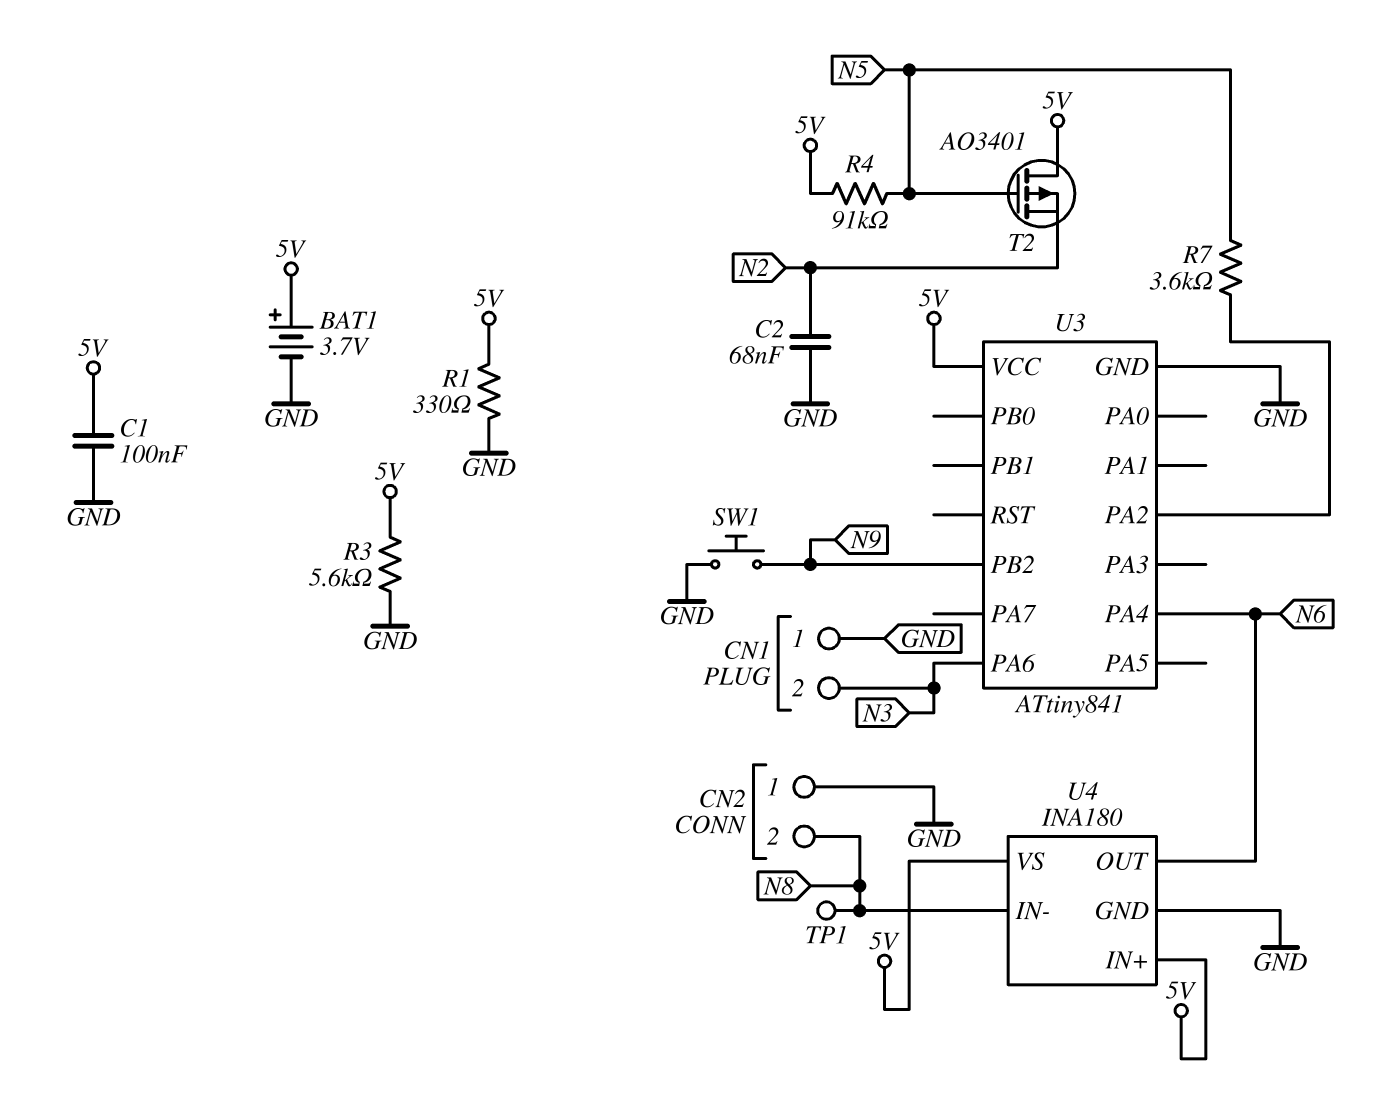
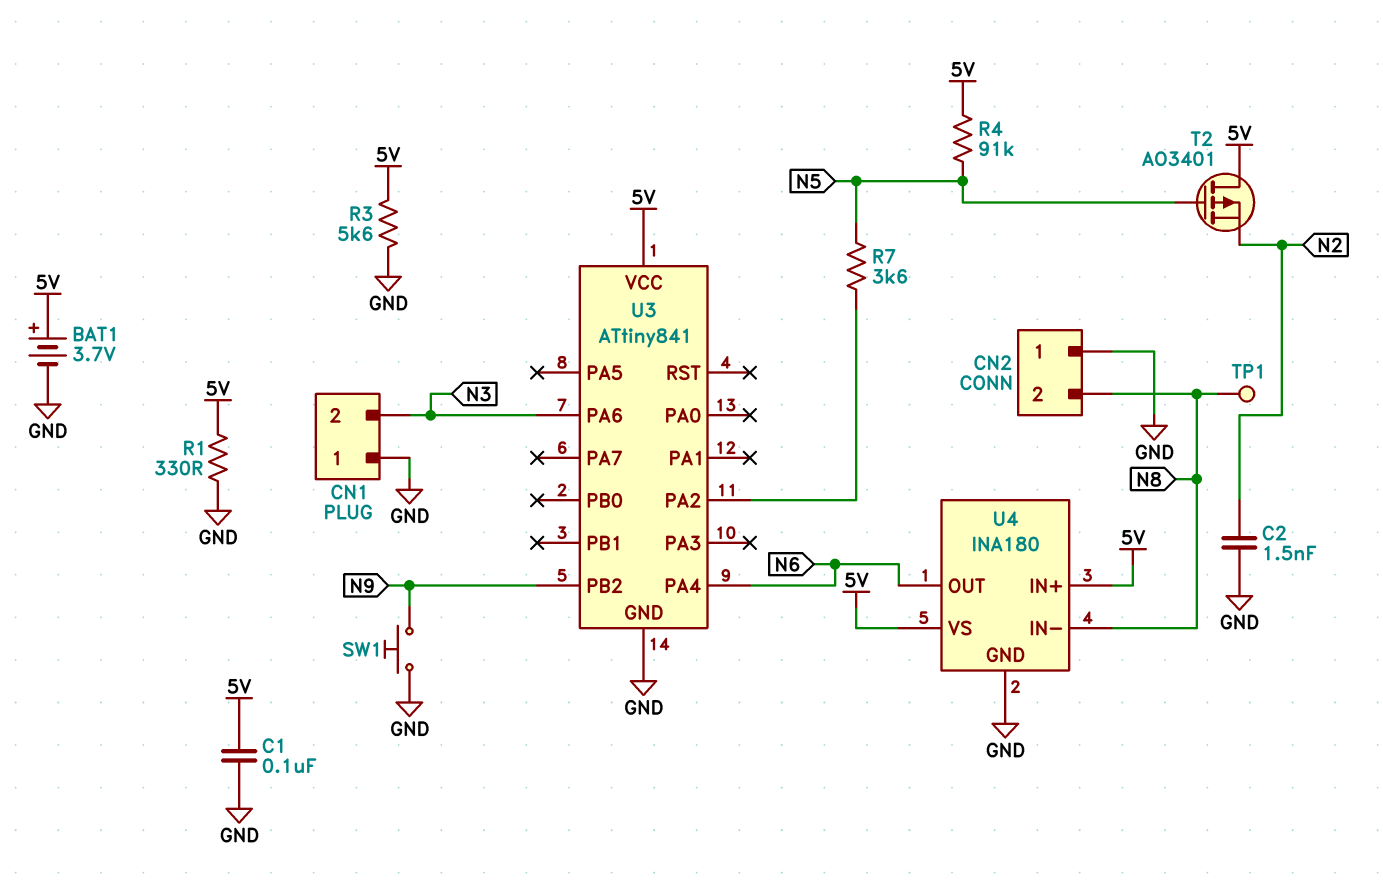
C2: 68nF (GND, N2) -> 1.5nF (GND, N2)

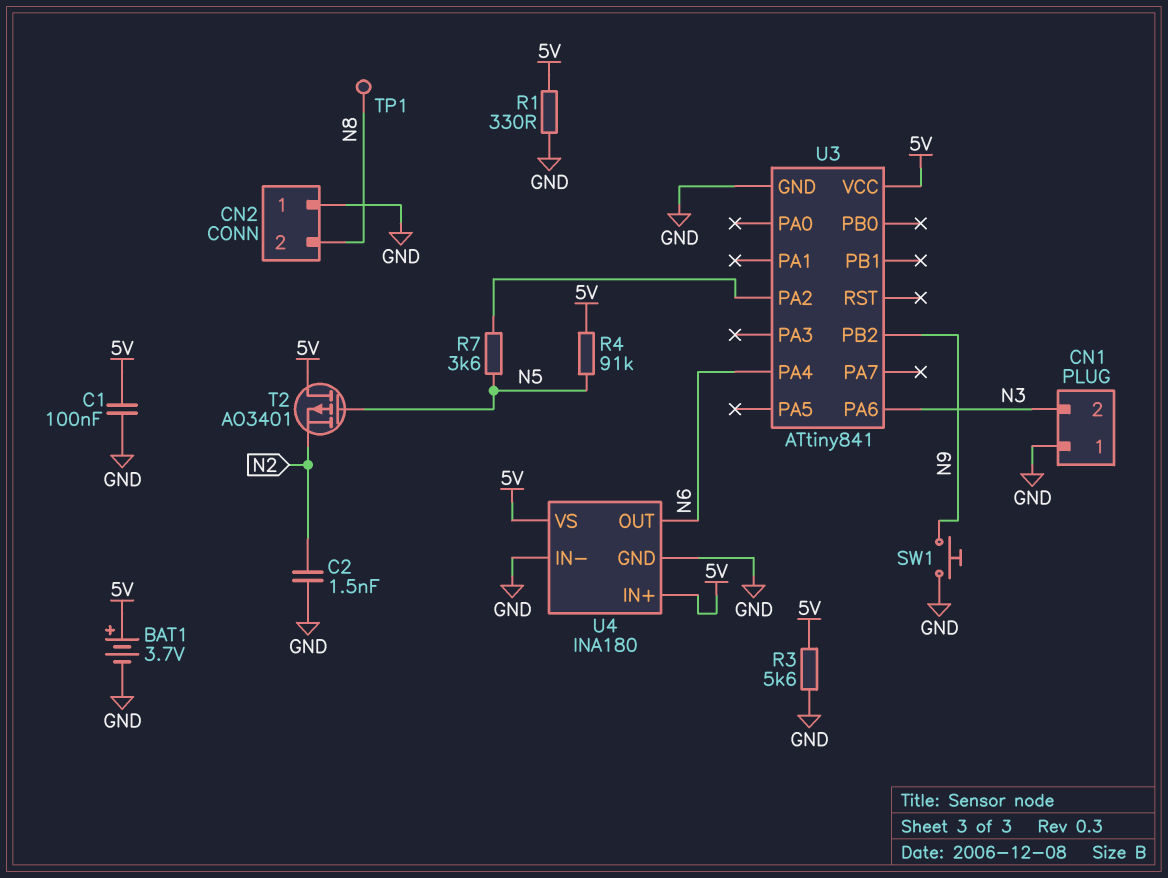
U4 pin IN-: N8 -> GND

